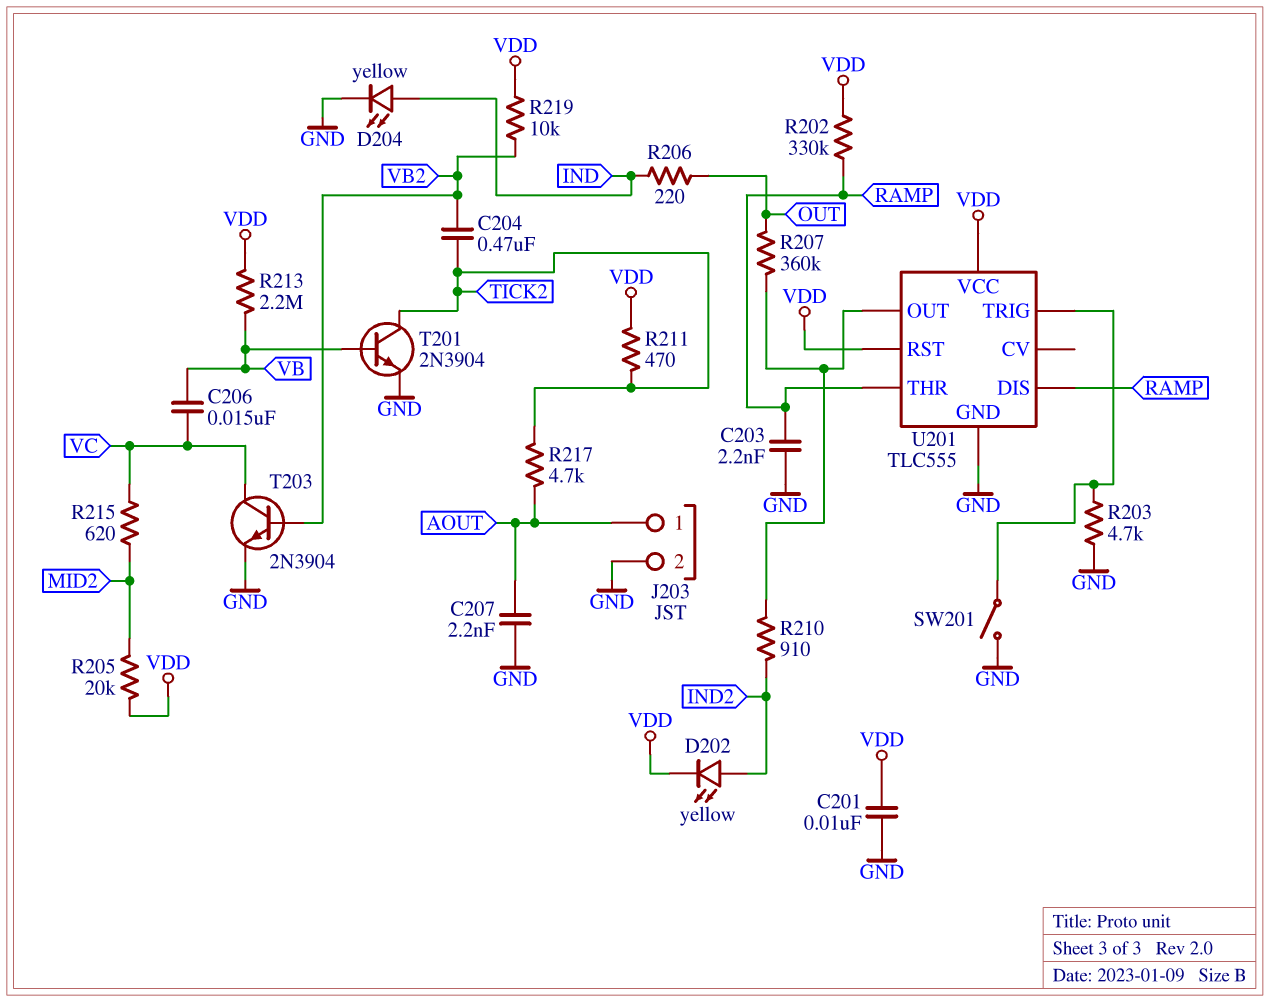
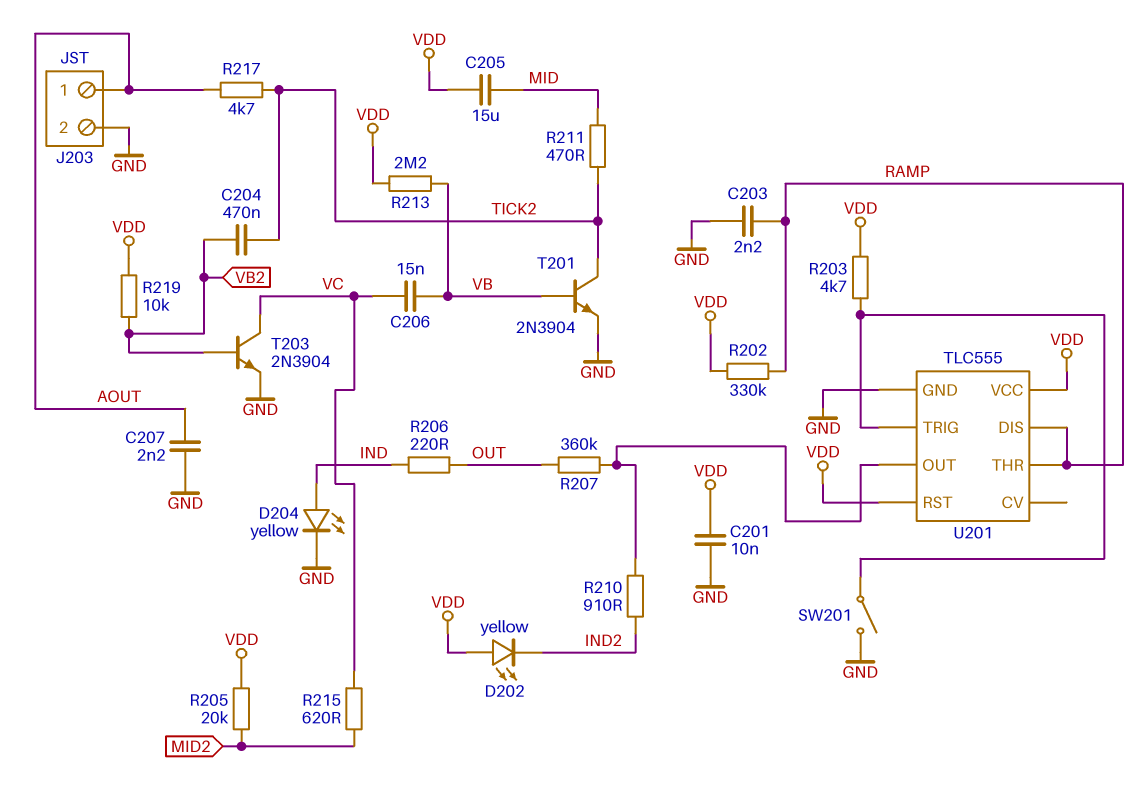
C205: none -> 15uF (MID, VDD)
D202: LED yellow (A IND2, K VDD) -> LED yellow (A VDD, K IND2)
R203: 4.7k (GND, U201/TRIG) -> 4.7k (U201/TRIG, VDD)
R211: 470 (TICK2, VDD) -> 470 (MID, TICK2)

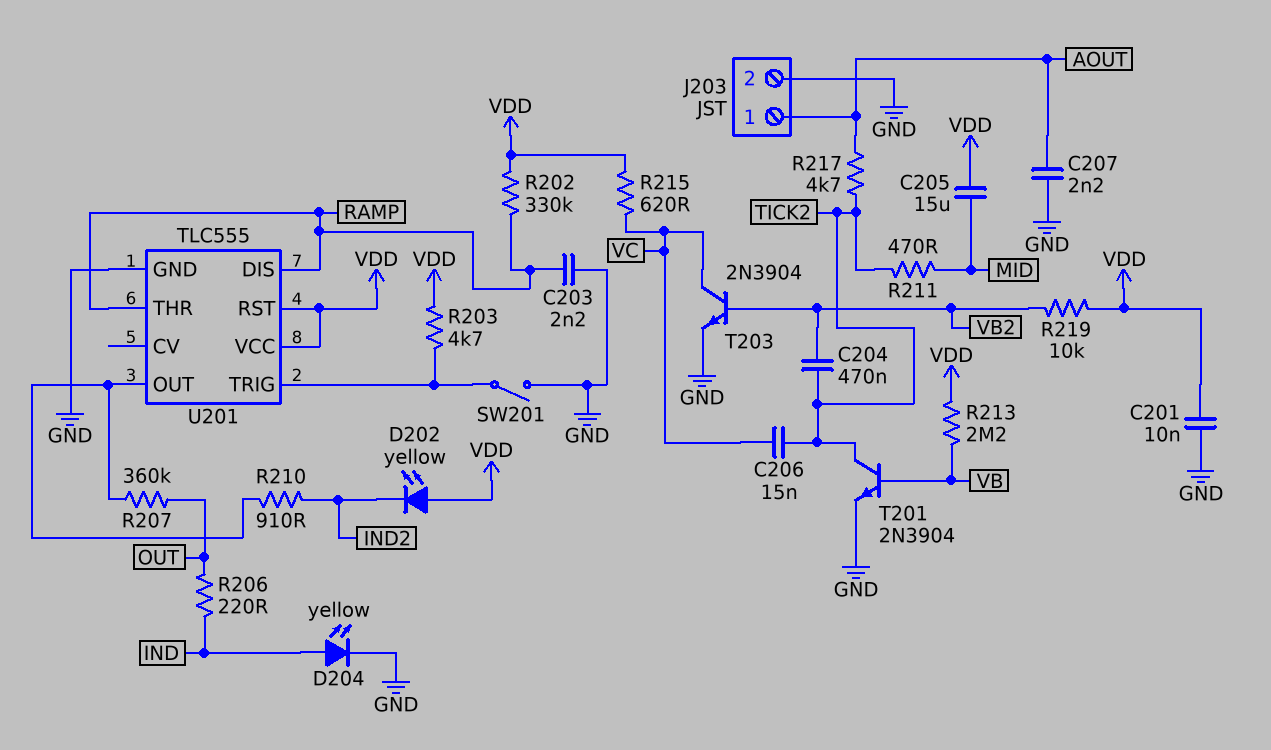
C206: 15nF (VB, VC) -> 15nF (TICK2, VC)
R205: 20k (MID2, VDD) -> none
R215: 620 (MID2, VC) -> 620 (VC, VDD)

